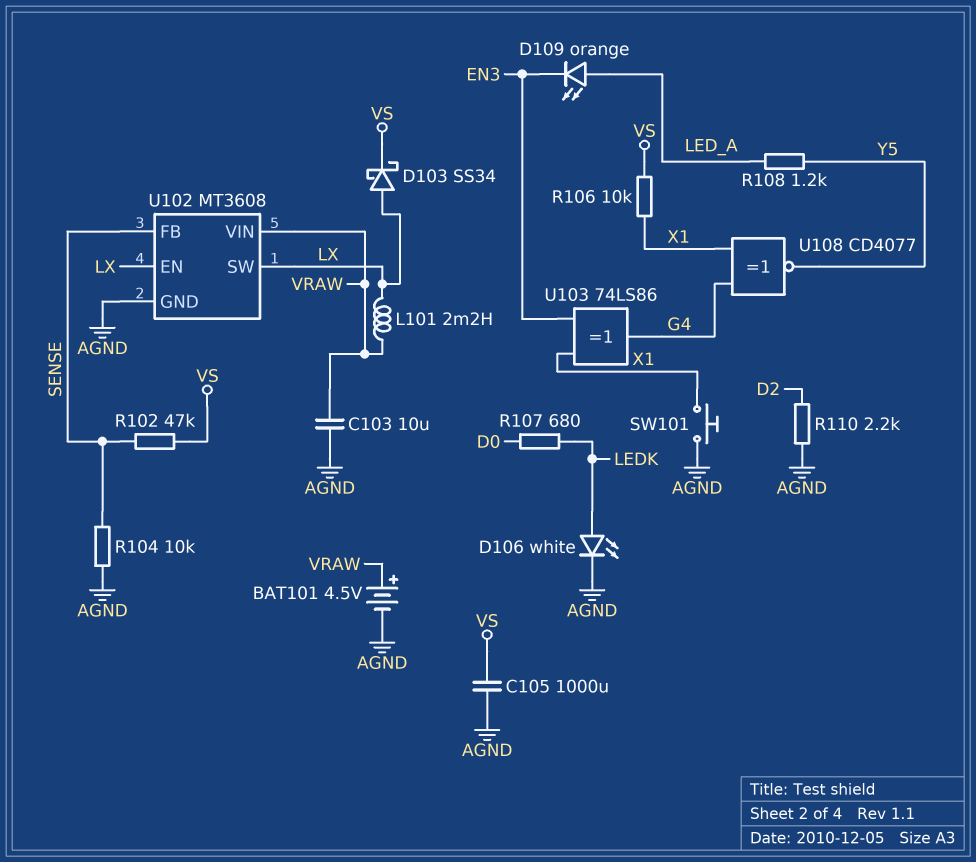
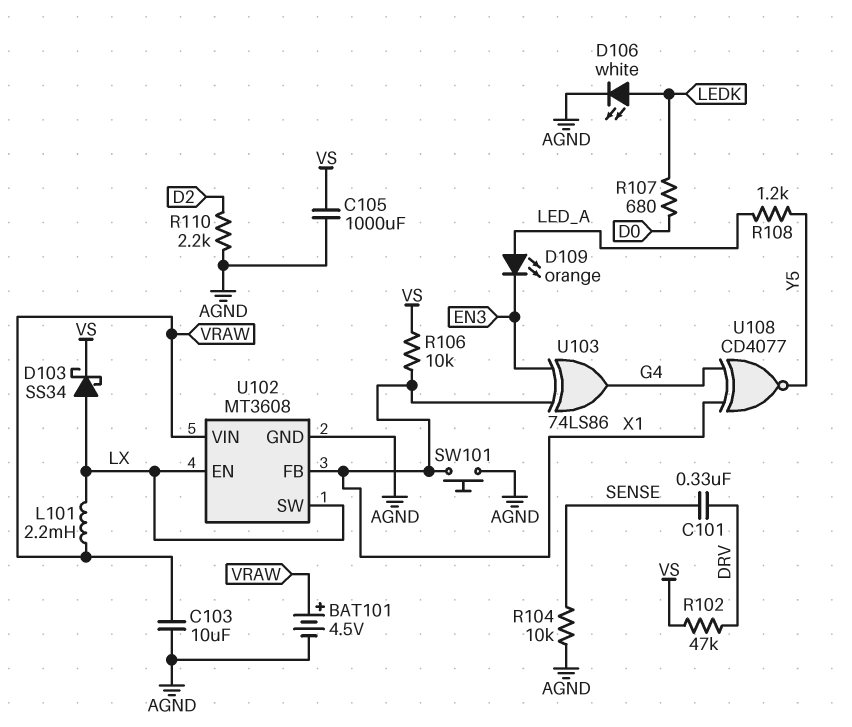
C101: none -> 330nF (DRV, SENSE)
R102: 47k (SENSE, VS) -> 47k (DRV, VS)
U102 pin FB: SENSE -> X1

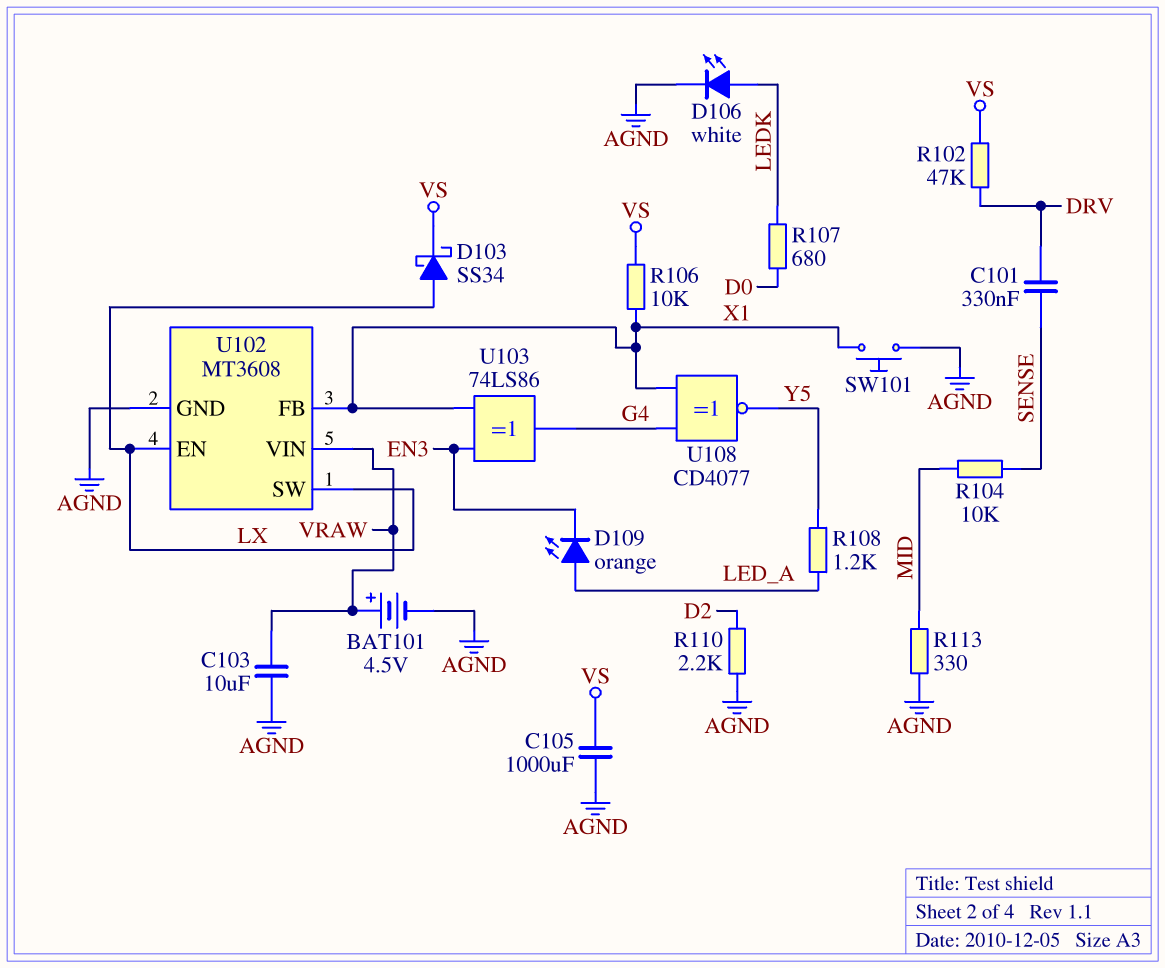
L101: 2.2mH (LX, VRAW) -> none
R104: 10k (AGND, SENSE) -> 10k (MID, SENSE)
R113: none -> 330 (AGND, MID)

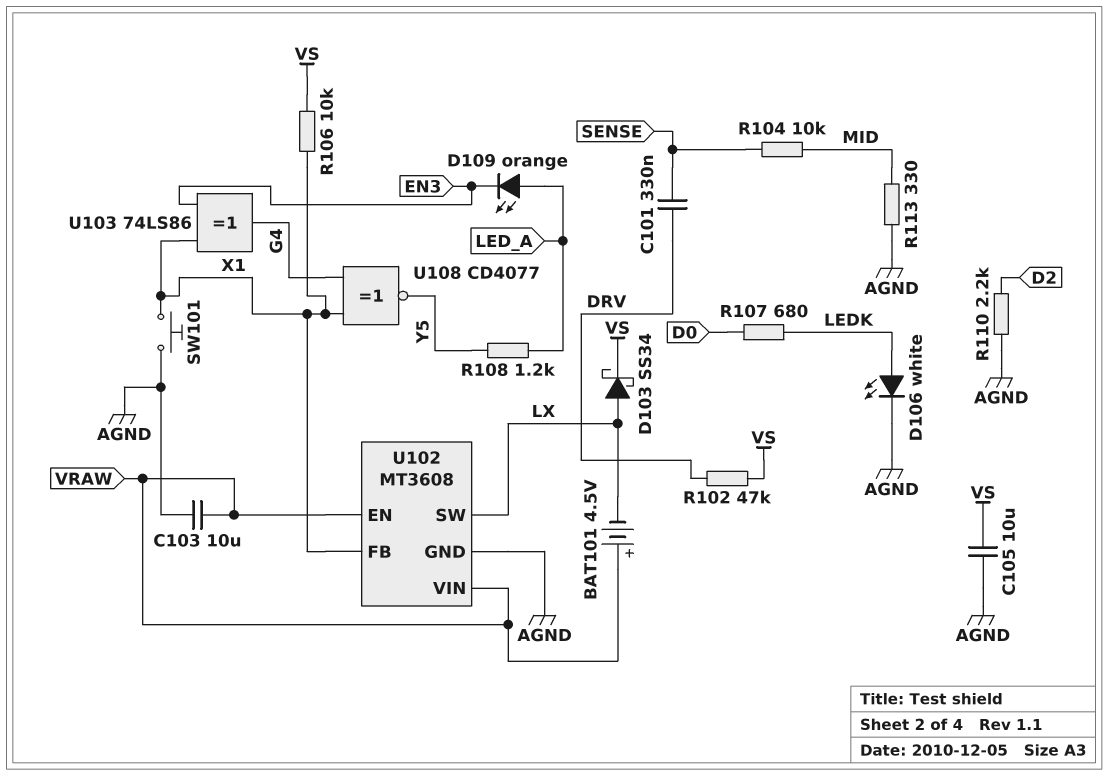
BAT101: 4.5V (plus VRAW, minus AGND) -> 4.5V (plus VRAW, minus LX)
C105: 1000uF (AGND, VS) -> 10uF (AGND, VS)
U102 pin EN: LX -> VRAW

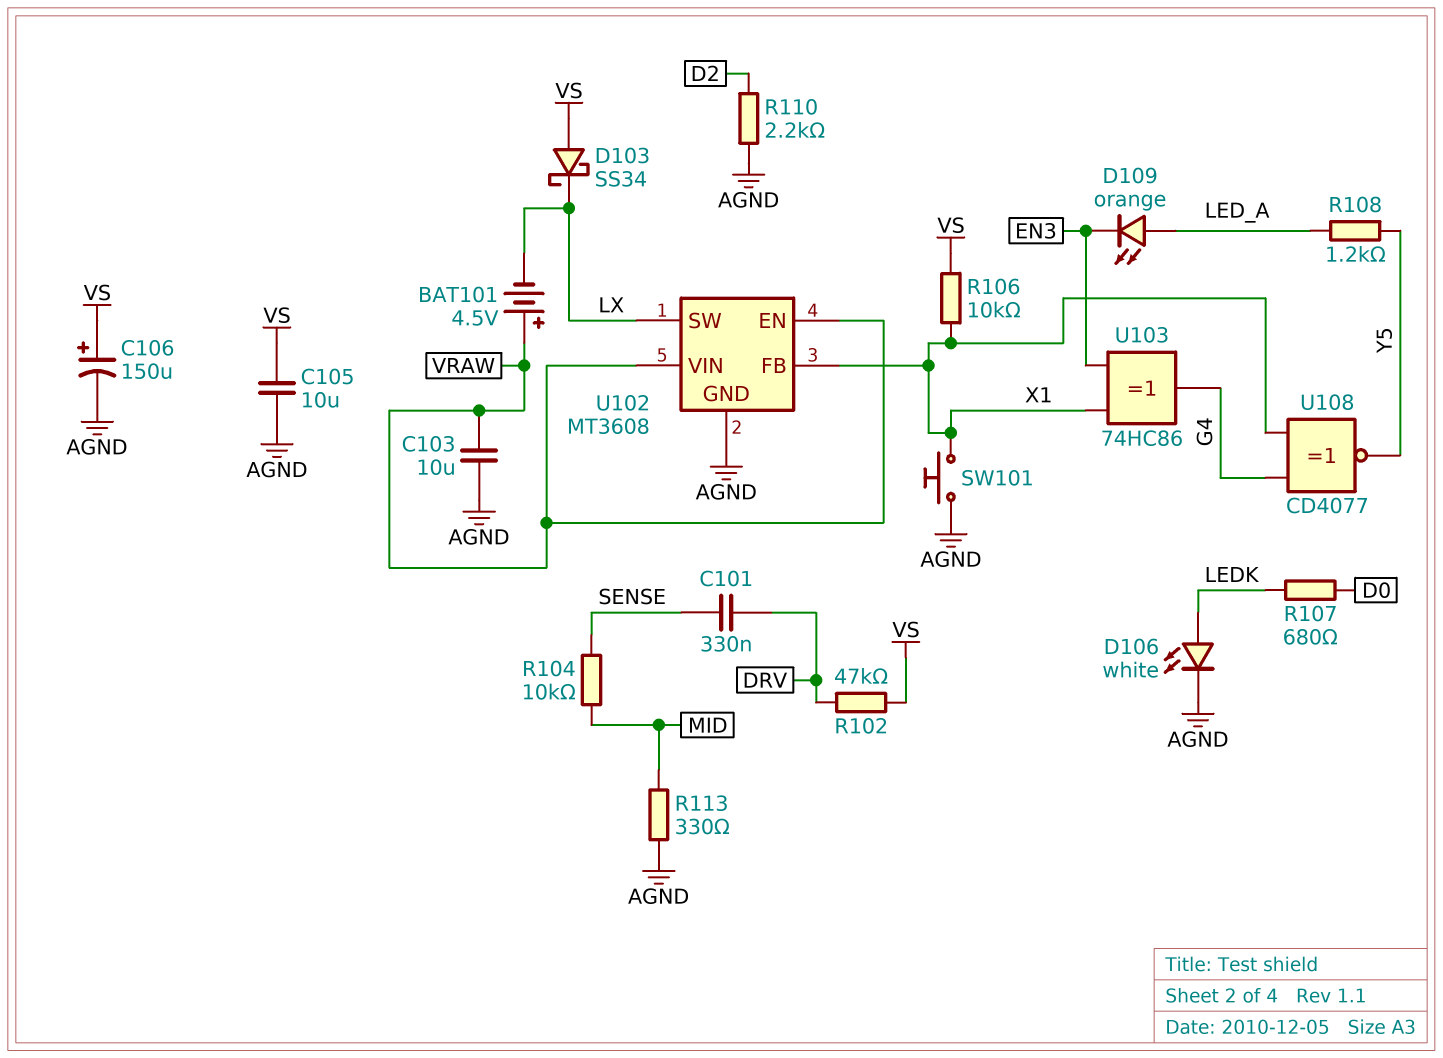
C106: none -> 150uF (plus VS, minus AGND)
D103: schottky SS34 (A LX, K VS) -> schottky SS34 (A VS, K LX)
U103: XOR 74LS86 (in EN3, in X1, out G4) -> XOR 74HC86 (in EN3, in X1, out G4)

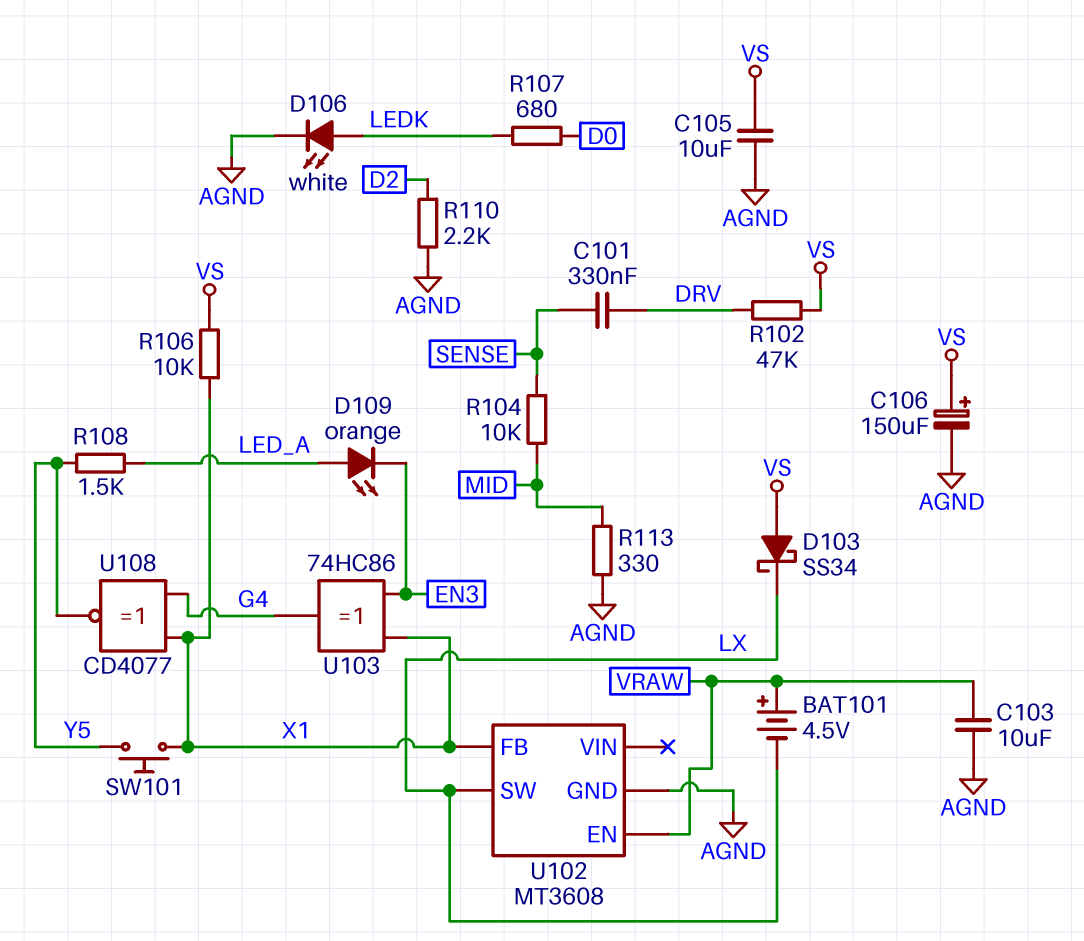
R108: 1.2k (LED_A, Y5) -> 1.5k (LED_A, Y5)
SW101: button (AGND, X1) -> button (X1, Y5)
U102 pin VIN: VRAW -> none

